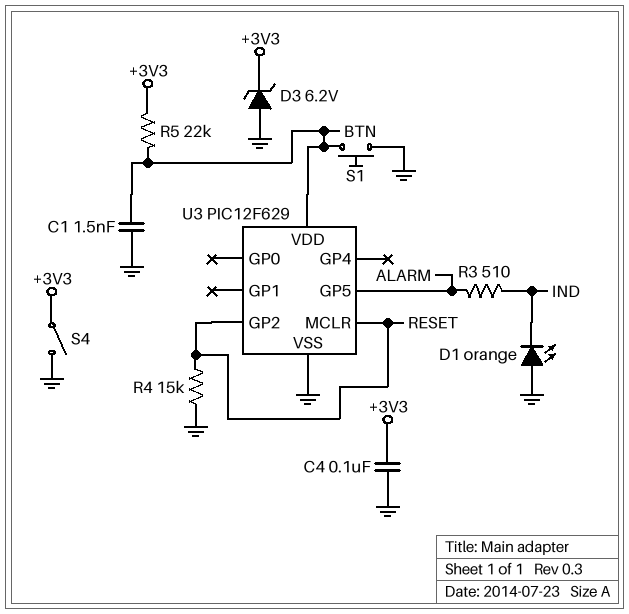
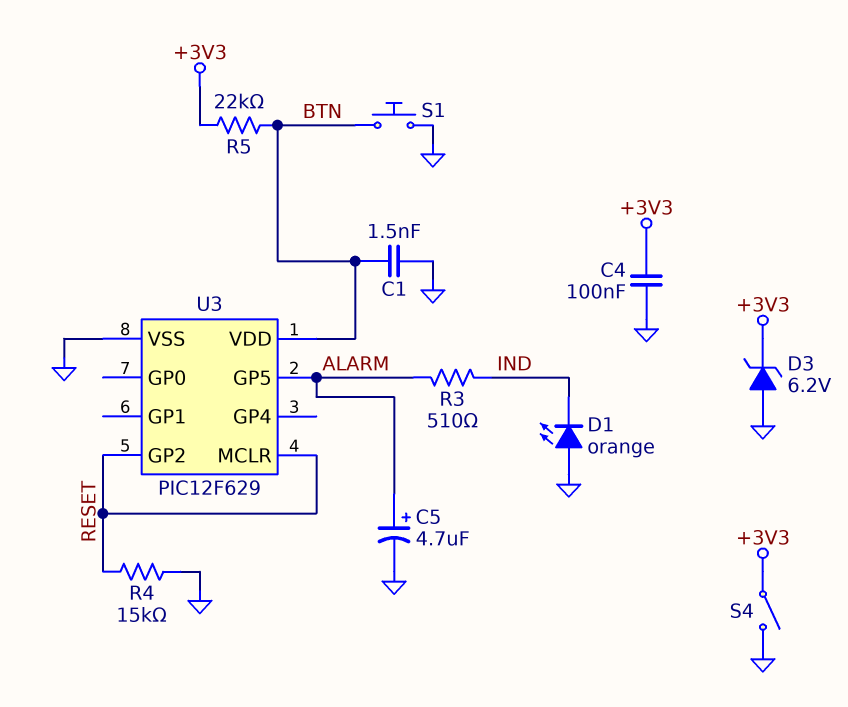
C5: none -> 4.7uF (plus ALARM, minus GND)

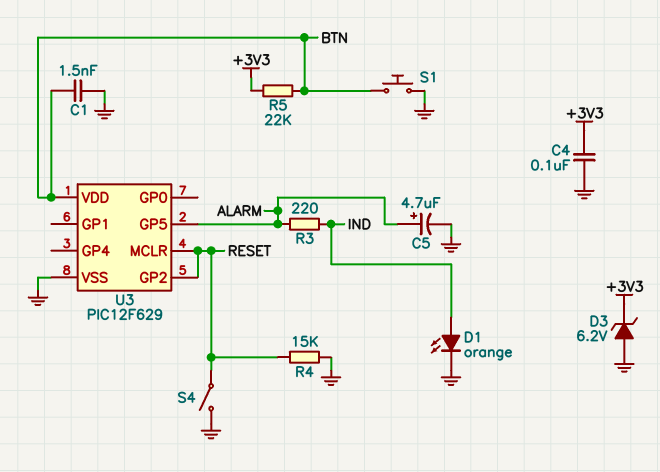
D1: LED orange (A GND, K IND) -> LED orange (A IND, K GND)
R3: 510 (ALARM, IND) -> 220 (ALARM, IND)
S4: switch (+3V3, GND) -> switch (GND, RESET)

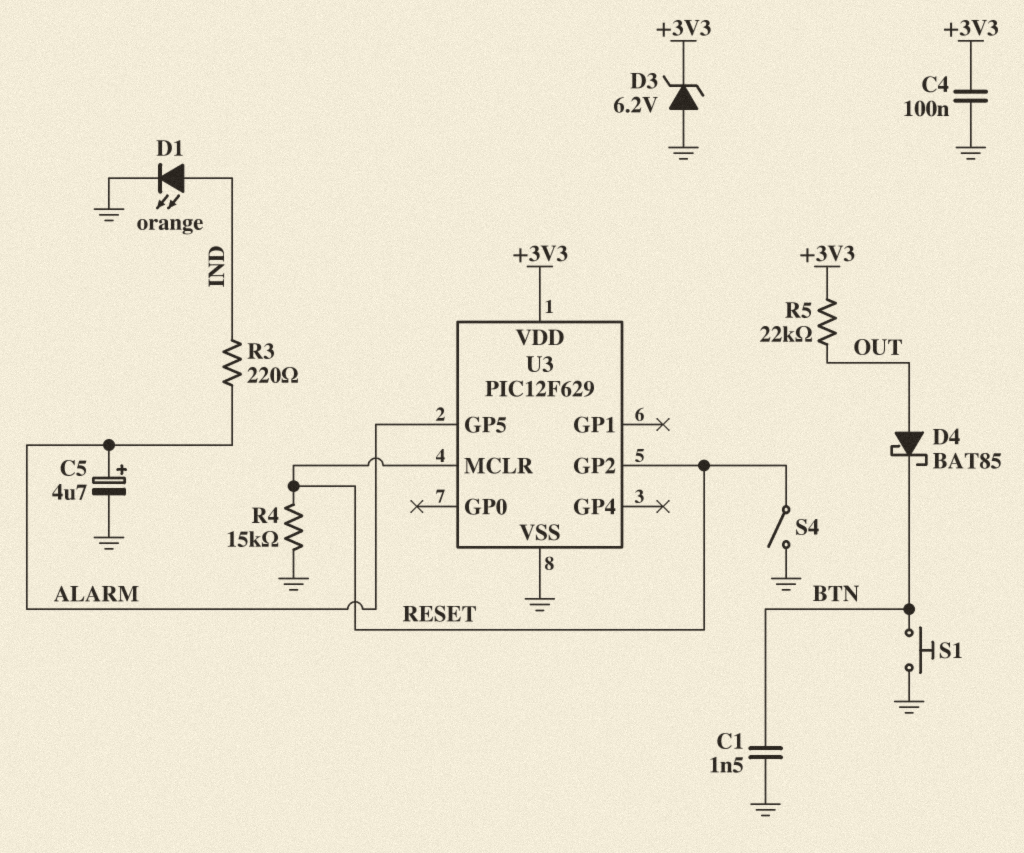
D4: none -> schottky BAT85 (A OUT, K BTN)
R5: 22k (+3V3, BTN) -> 22k (+3V3, OUT)
U3 pin VDD: BTN -> +3V3

